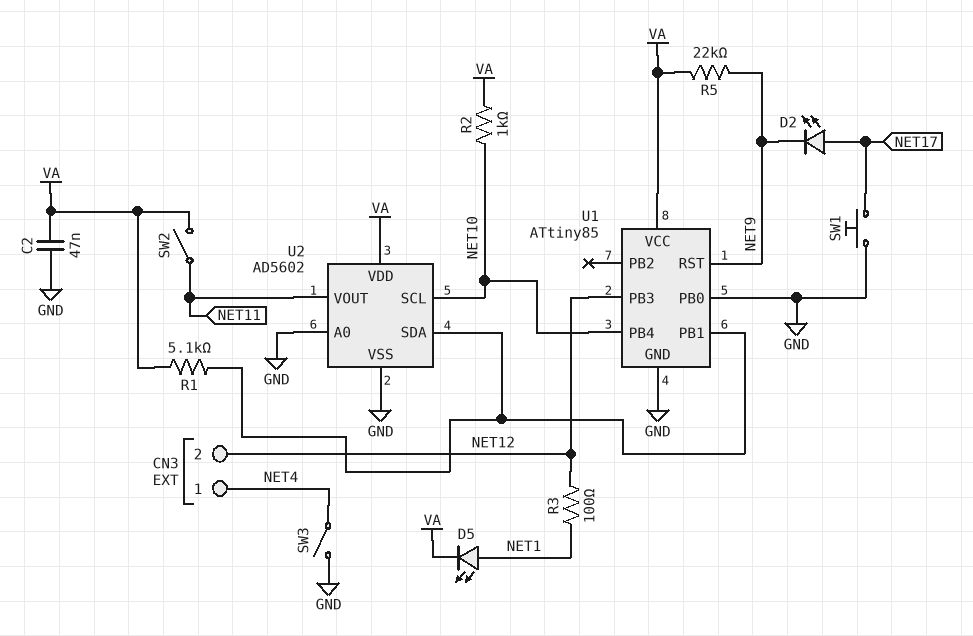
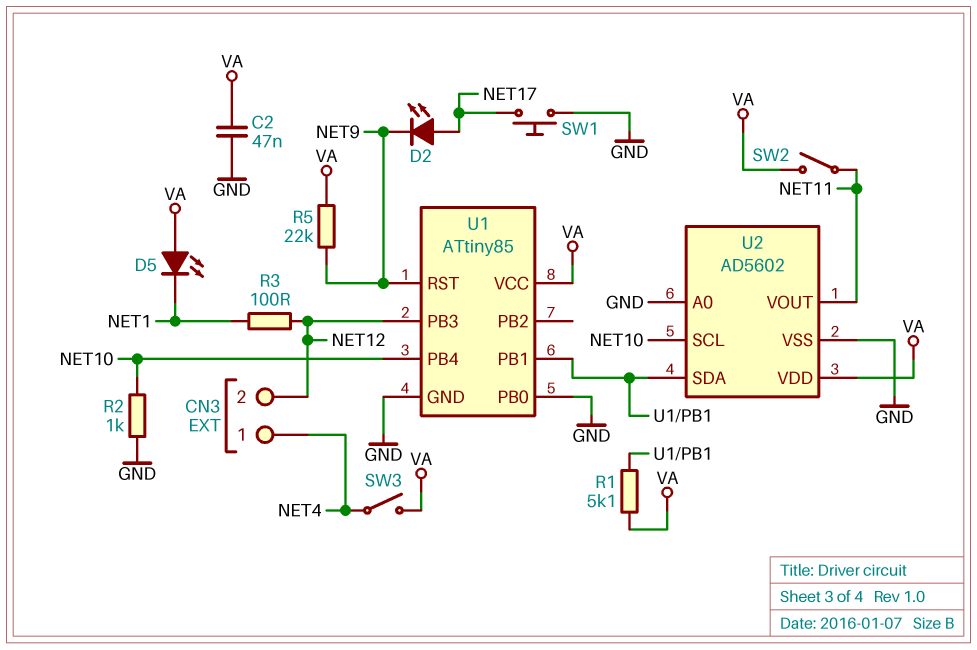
D5: LED (A NET1, K VA) -> LED (A VA, K NET1)
R2: 1k (NET10, VA) -> 1k (GND, NET10)
SW3: switch (GND, NET4) -> switch (NET4, VA)

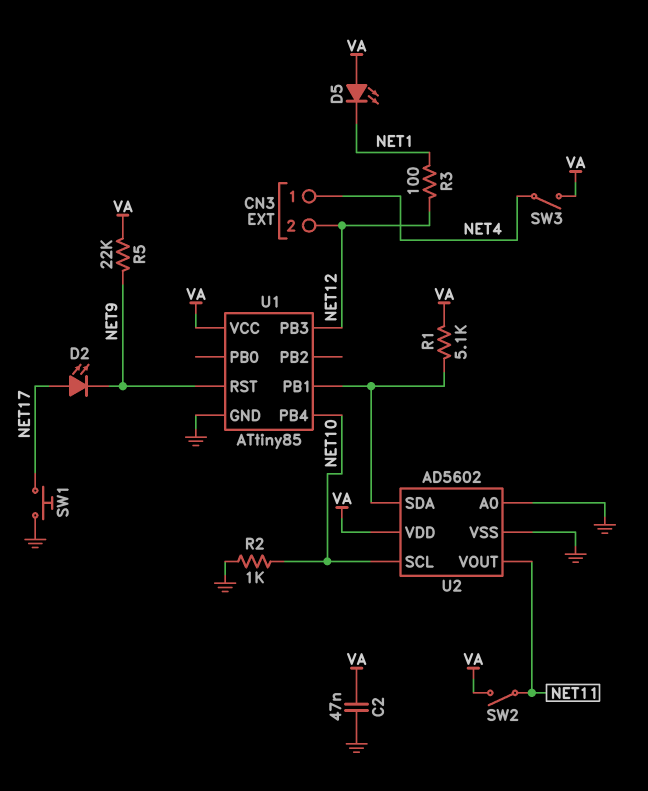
U1 pin PB0: GND -> none

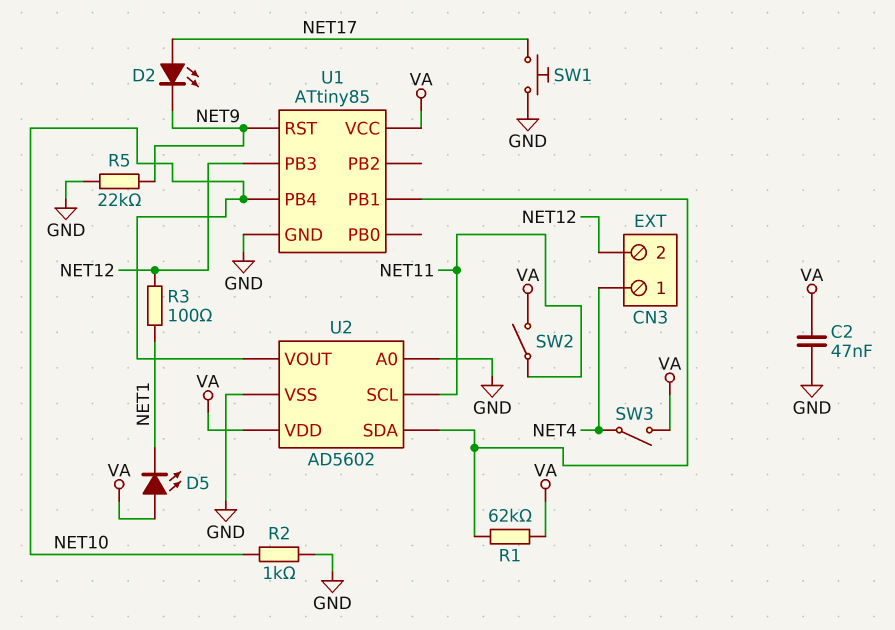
R1: 5.1k (U1/PB1, VA) -> 62k (U1/PB1, VA)
R5: 22k (NET9, VA) -> 22k (GND, NET9)
U2 pin SCL: NET10 -> NET11
U2 pin VOUT: NET11 -> NET10

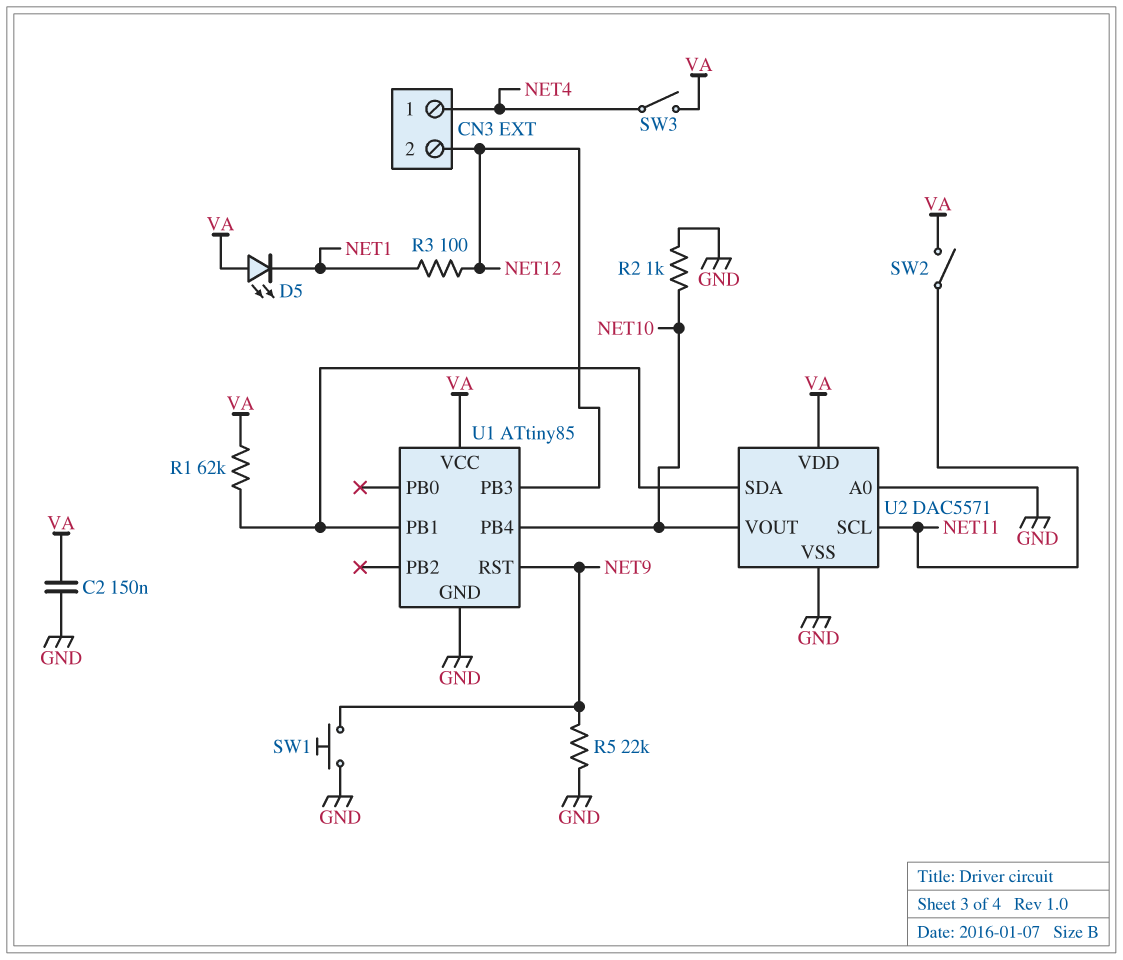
C2: 47nF (GND, VA) -> 150nF (GND, VA)
D2: LED (A NET17, K NET9) -> none
SW1: button (GND, NET17) -> button (GND, NET9)
U2: AD5602 -> DAC5571

